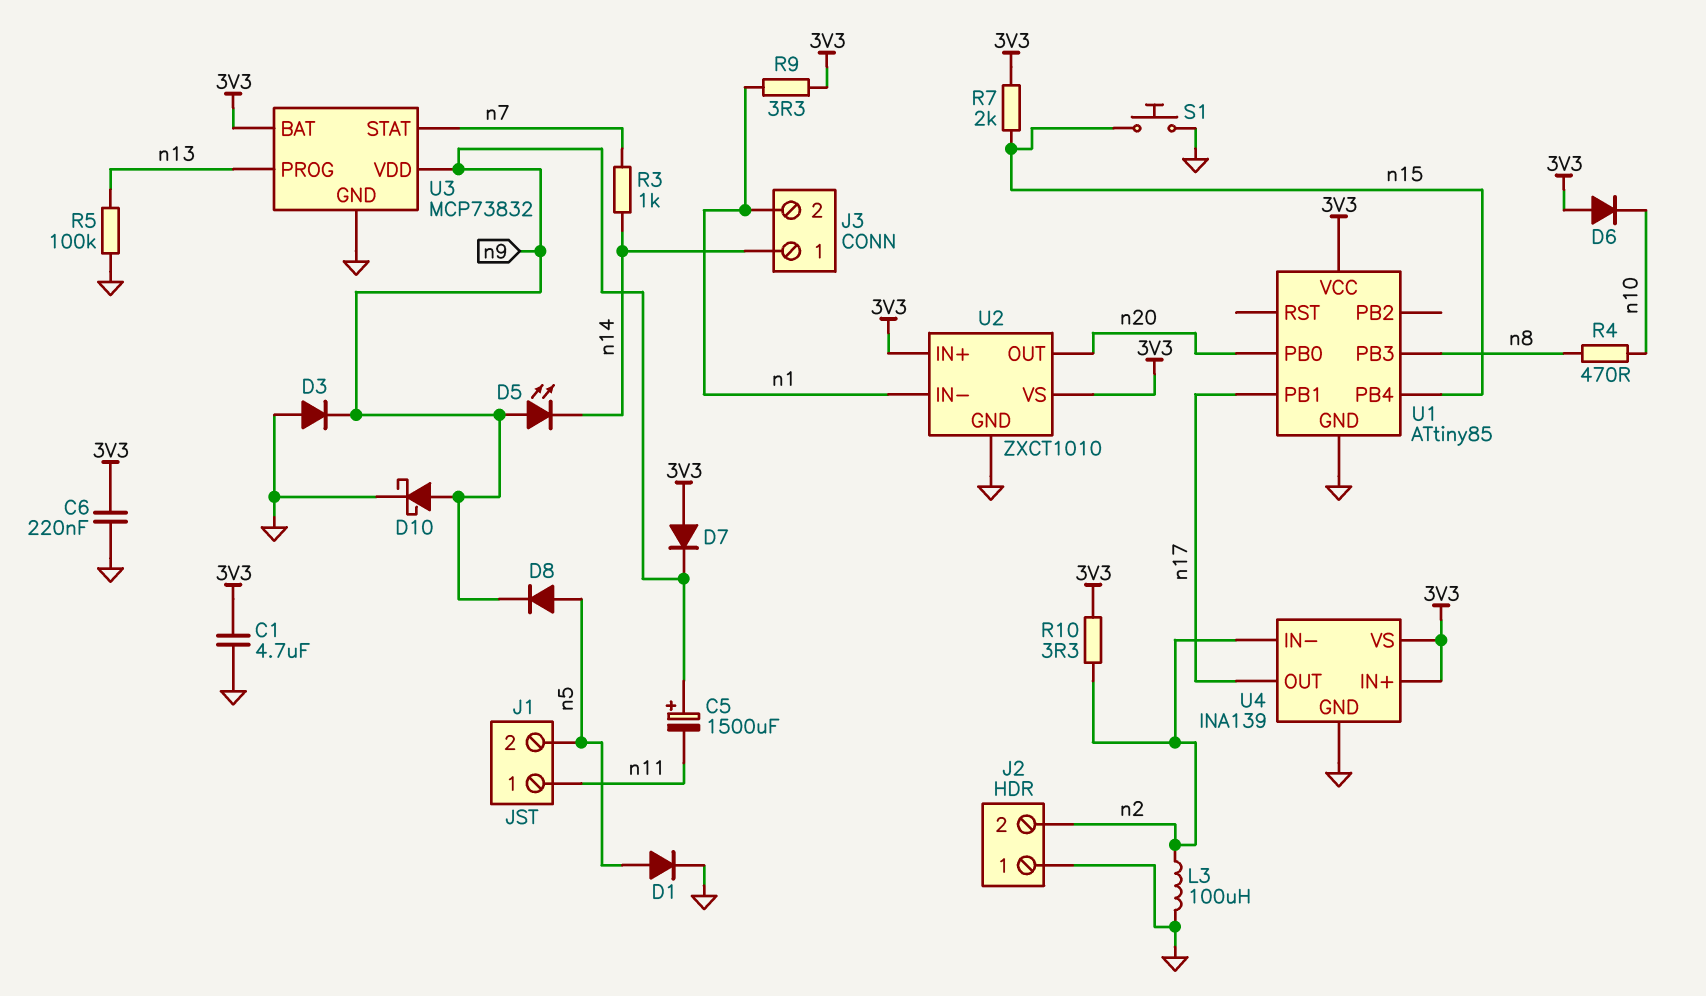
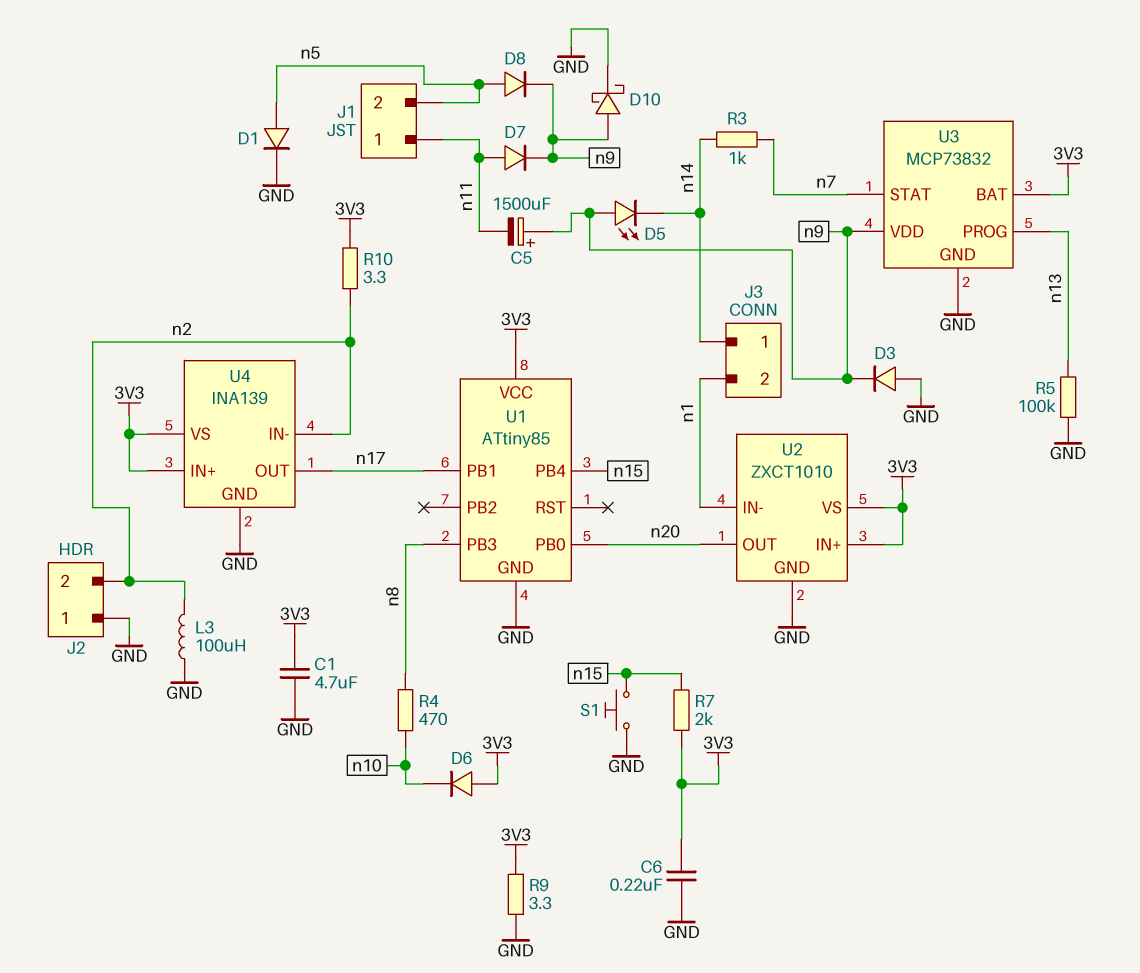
D7: diode (A 3V3, K n9) -> diode (A n11, K n9)
R9: 3.3 (3V3, n1) -> 3.3 (3V3, GND)

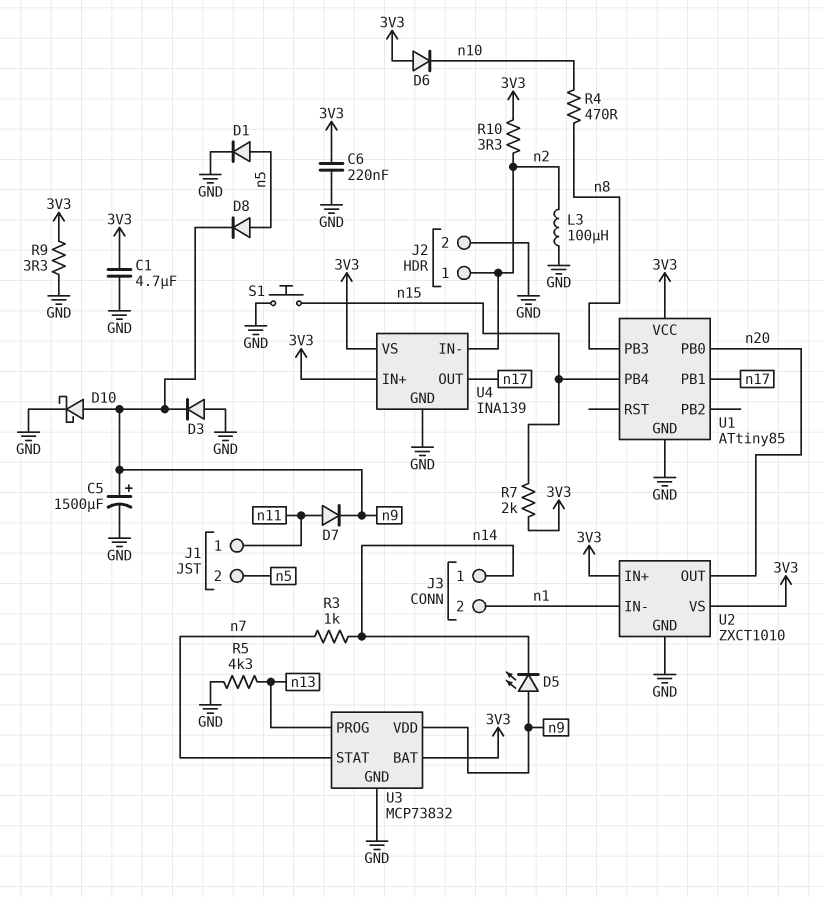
C5: 1500uF (plus n9, minus n11) -> 1500uF (plus n9, minus GND)
J2 pin 1: GND -> n2
J2 pin 2: n2 -> GND
R5: 100k (GND, n13) -> 4.3k (GND, n13)

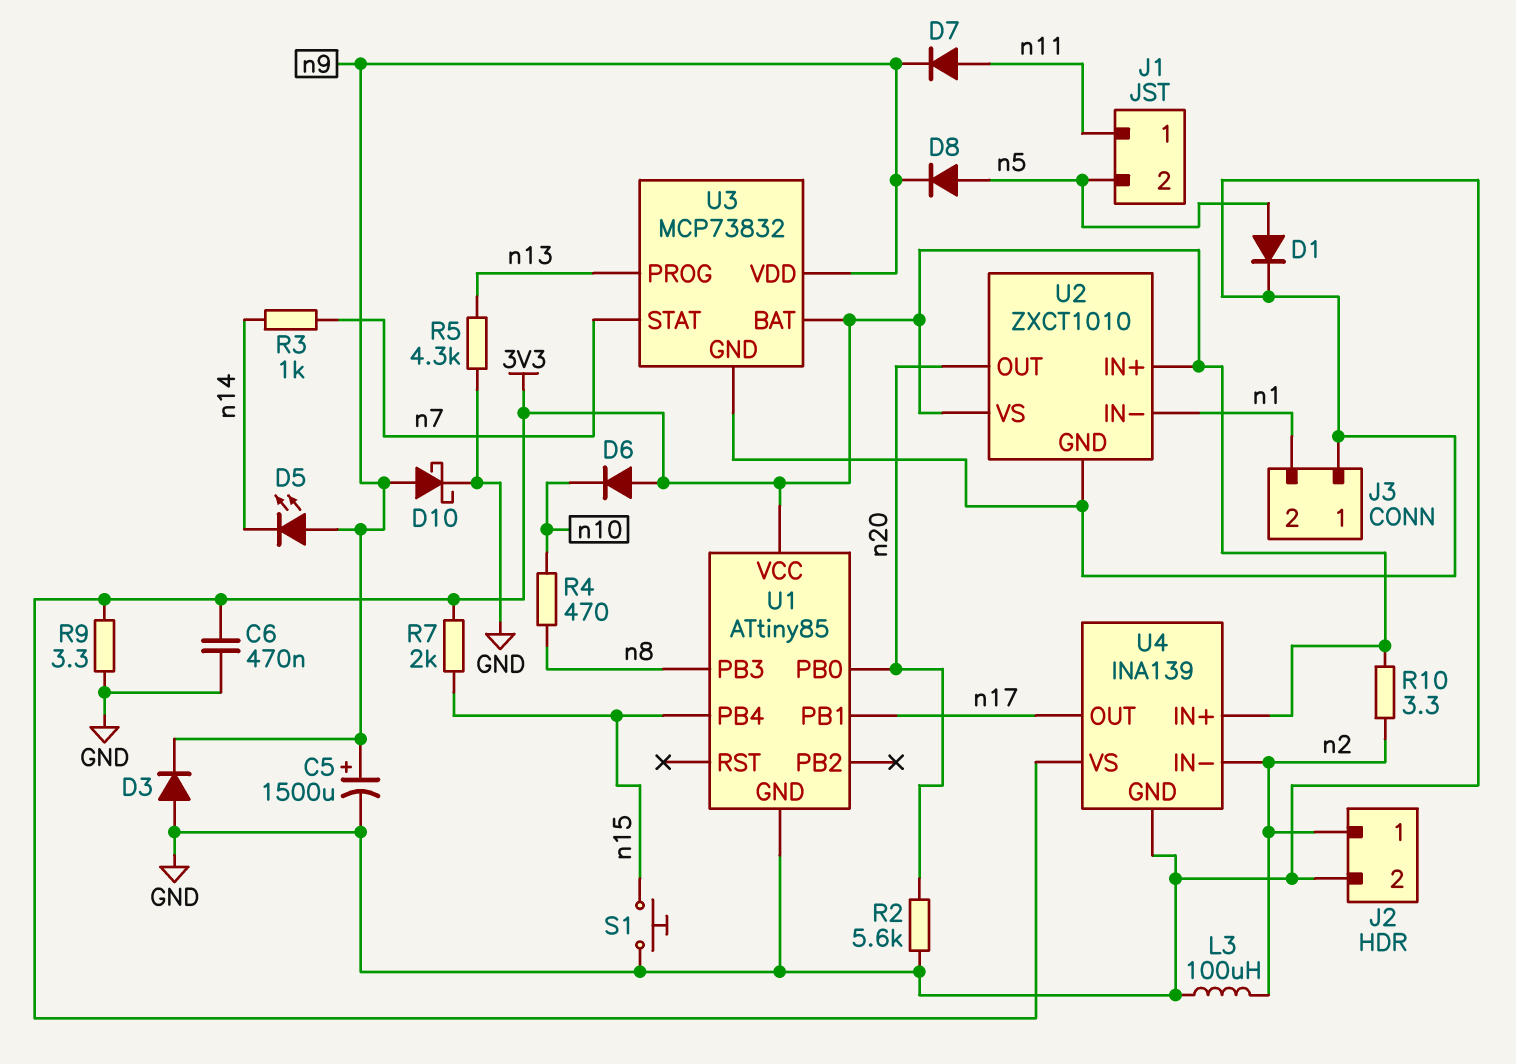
C1: 4.7uF (3V3, GND) -> none
C6: 220nF (3V3, GND) -> 470nF (3V3, GND)
J3 pin 1: n14 -> GND
R2: none -> 5.6k (GND, n20)

